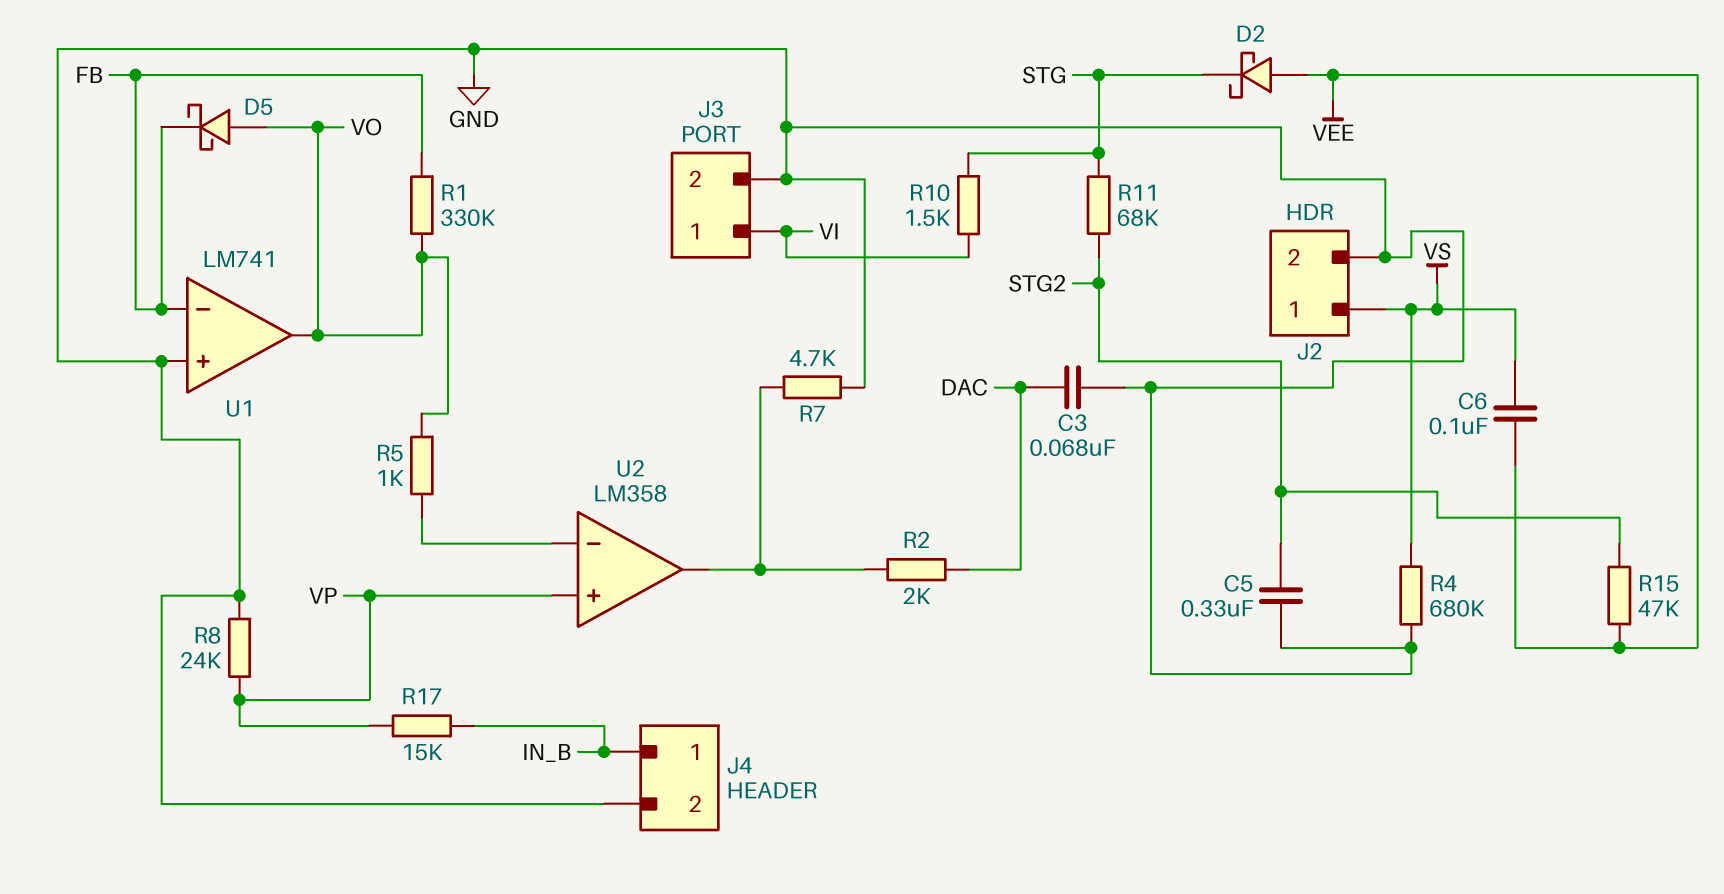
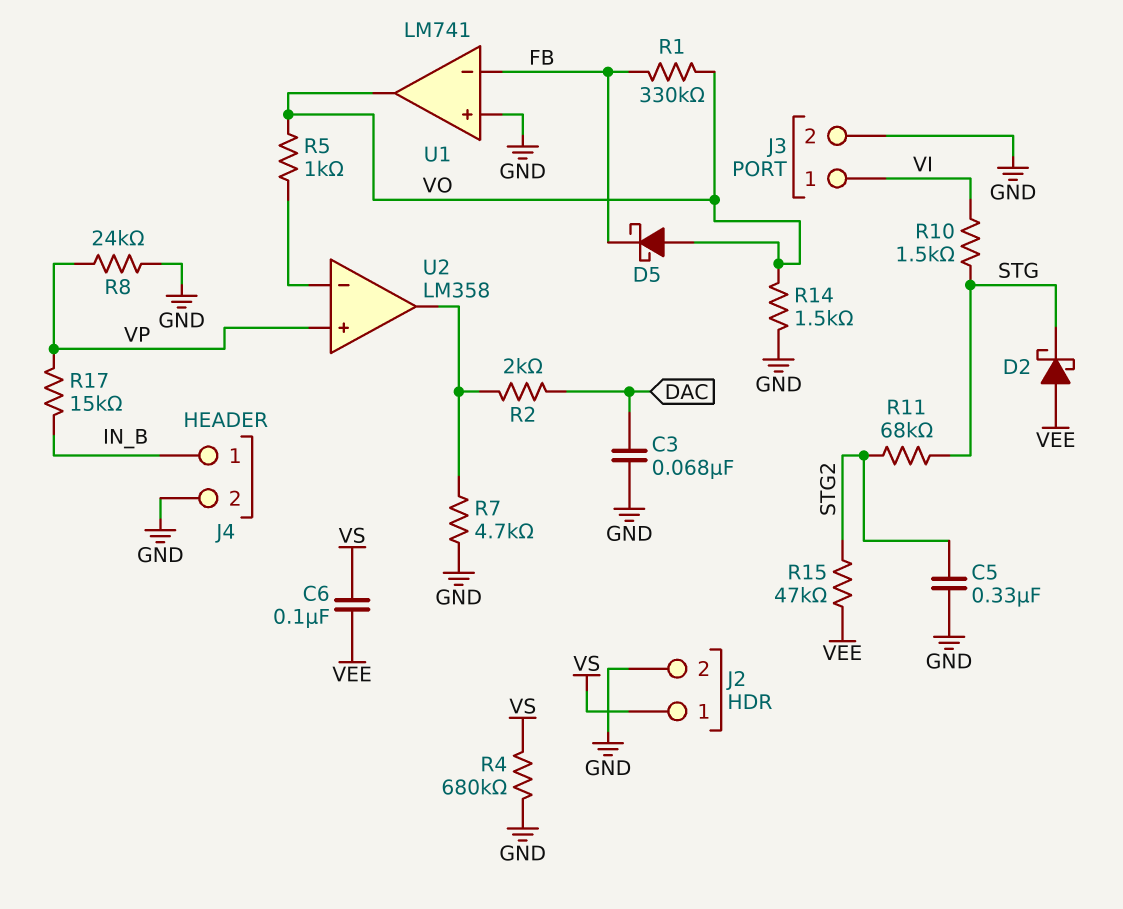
R14: none -> 1.5k (GND, VO)

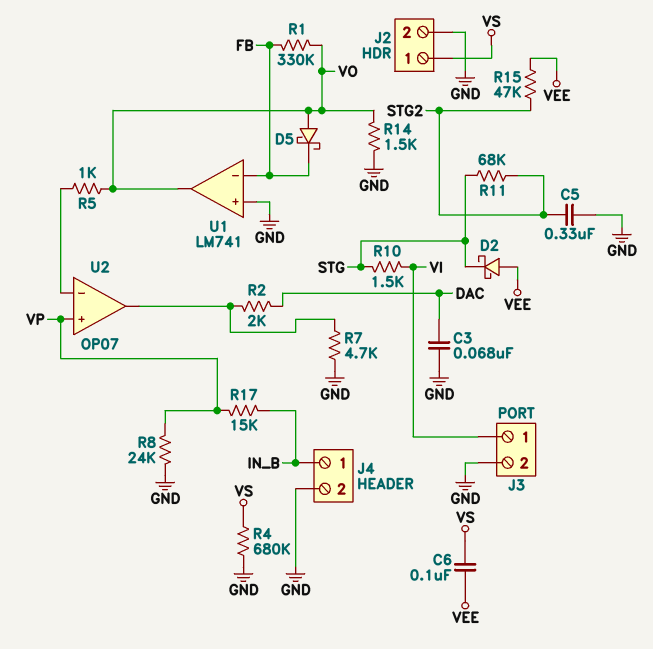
U2: LM358 -> OP07

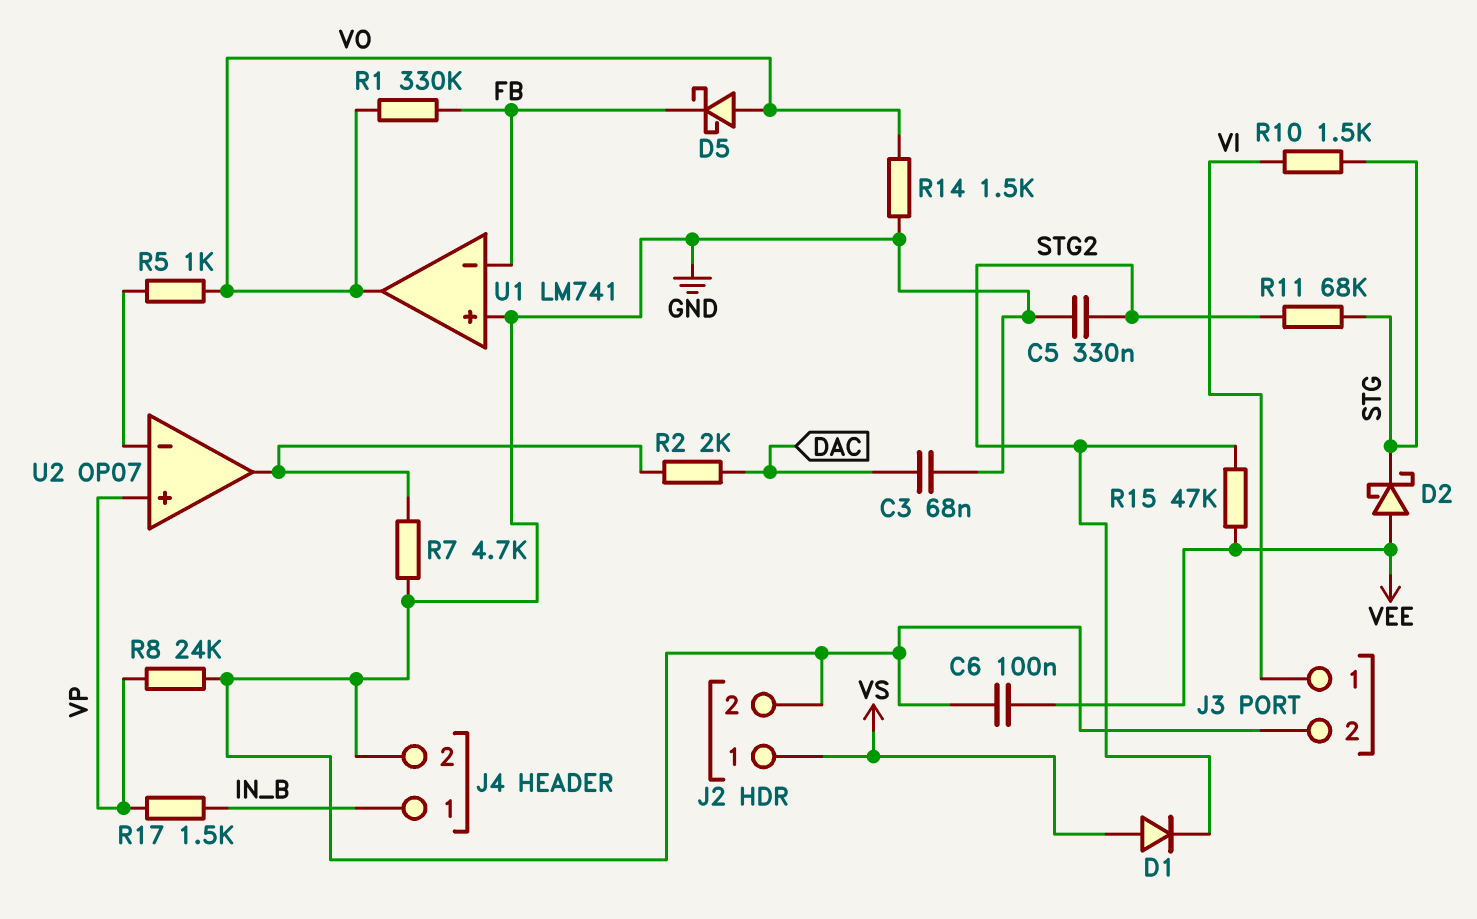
C6: 100nF (VEE, VS) -> 100nF (GND, VEE)
D1: none -> diode (A VS, K STG2)
R4: 680k (GND, VS) -> none
R17: 15k (IN_B, VP) -> 1.5k (IN_B, VP)

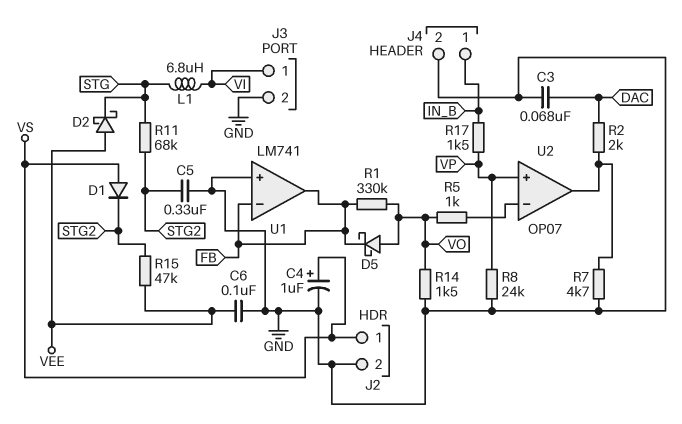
C4: none -> 1uF (plus VS, minus GND)
L1: none -> 6.8uH (STG, VI)
R10: 1.5k (STG, VI) -> none
U1 pin out: VO -> FB

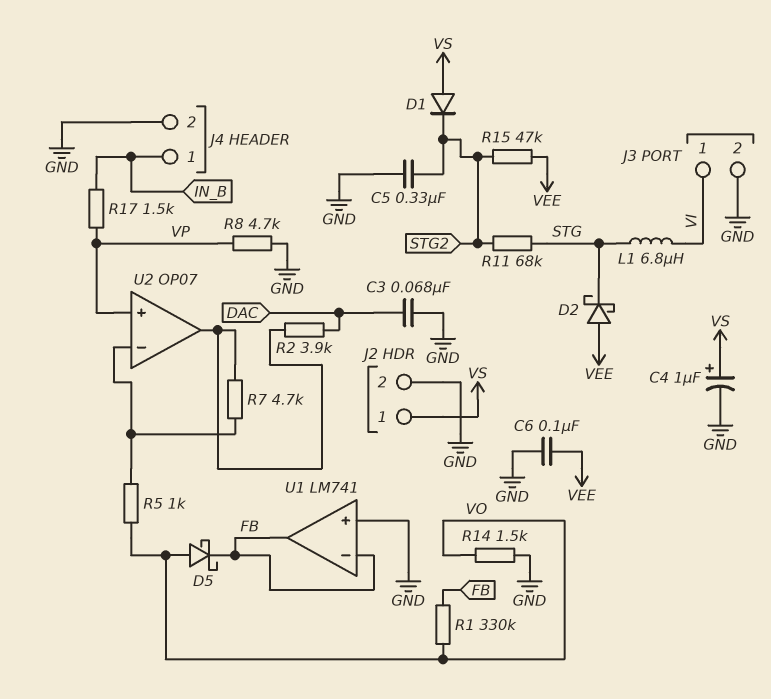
R2: 2k (DAC, U2/out) -> 3.9k (DAC, U2/out)
R7: 4.7k (GND, U2/out) -> 4.7k (U2/in-, U2/out)
R8: 24k (GND, VP) -> 4.7k (GND, VP)

